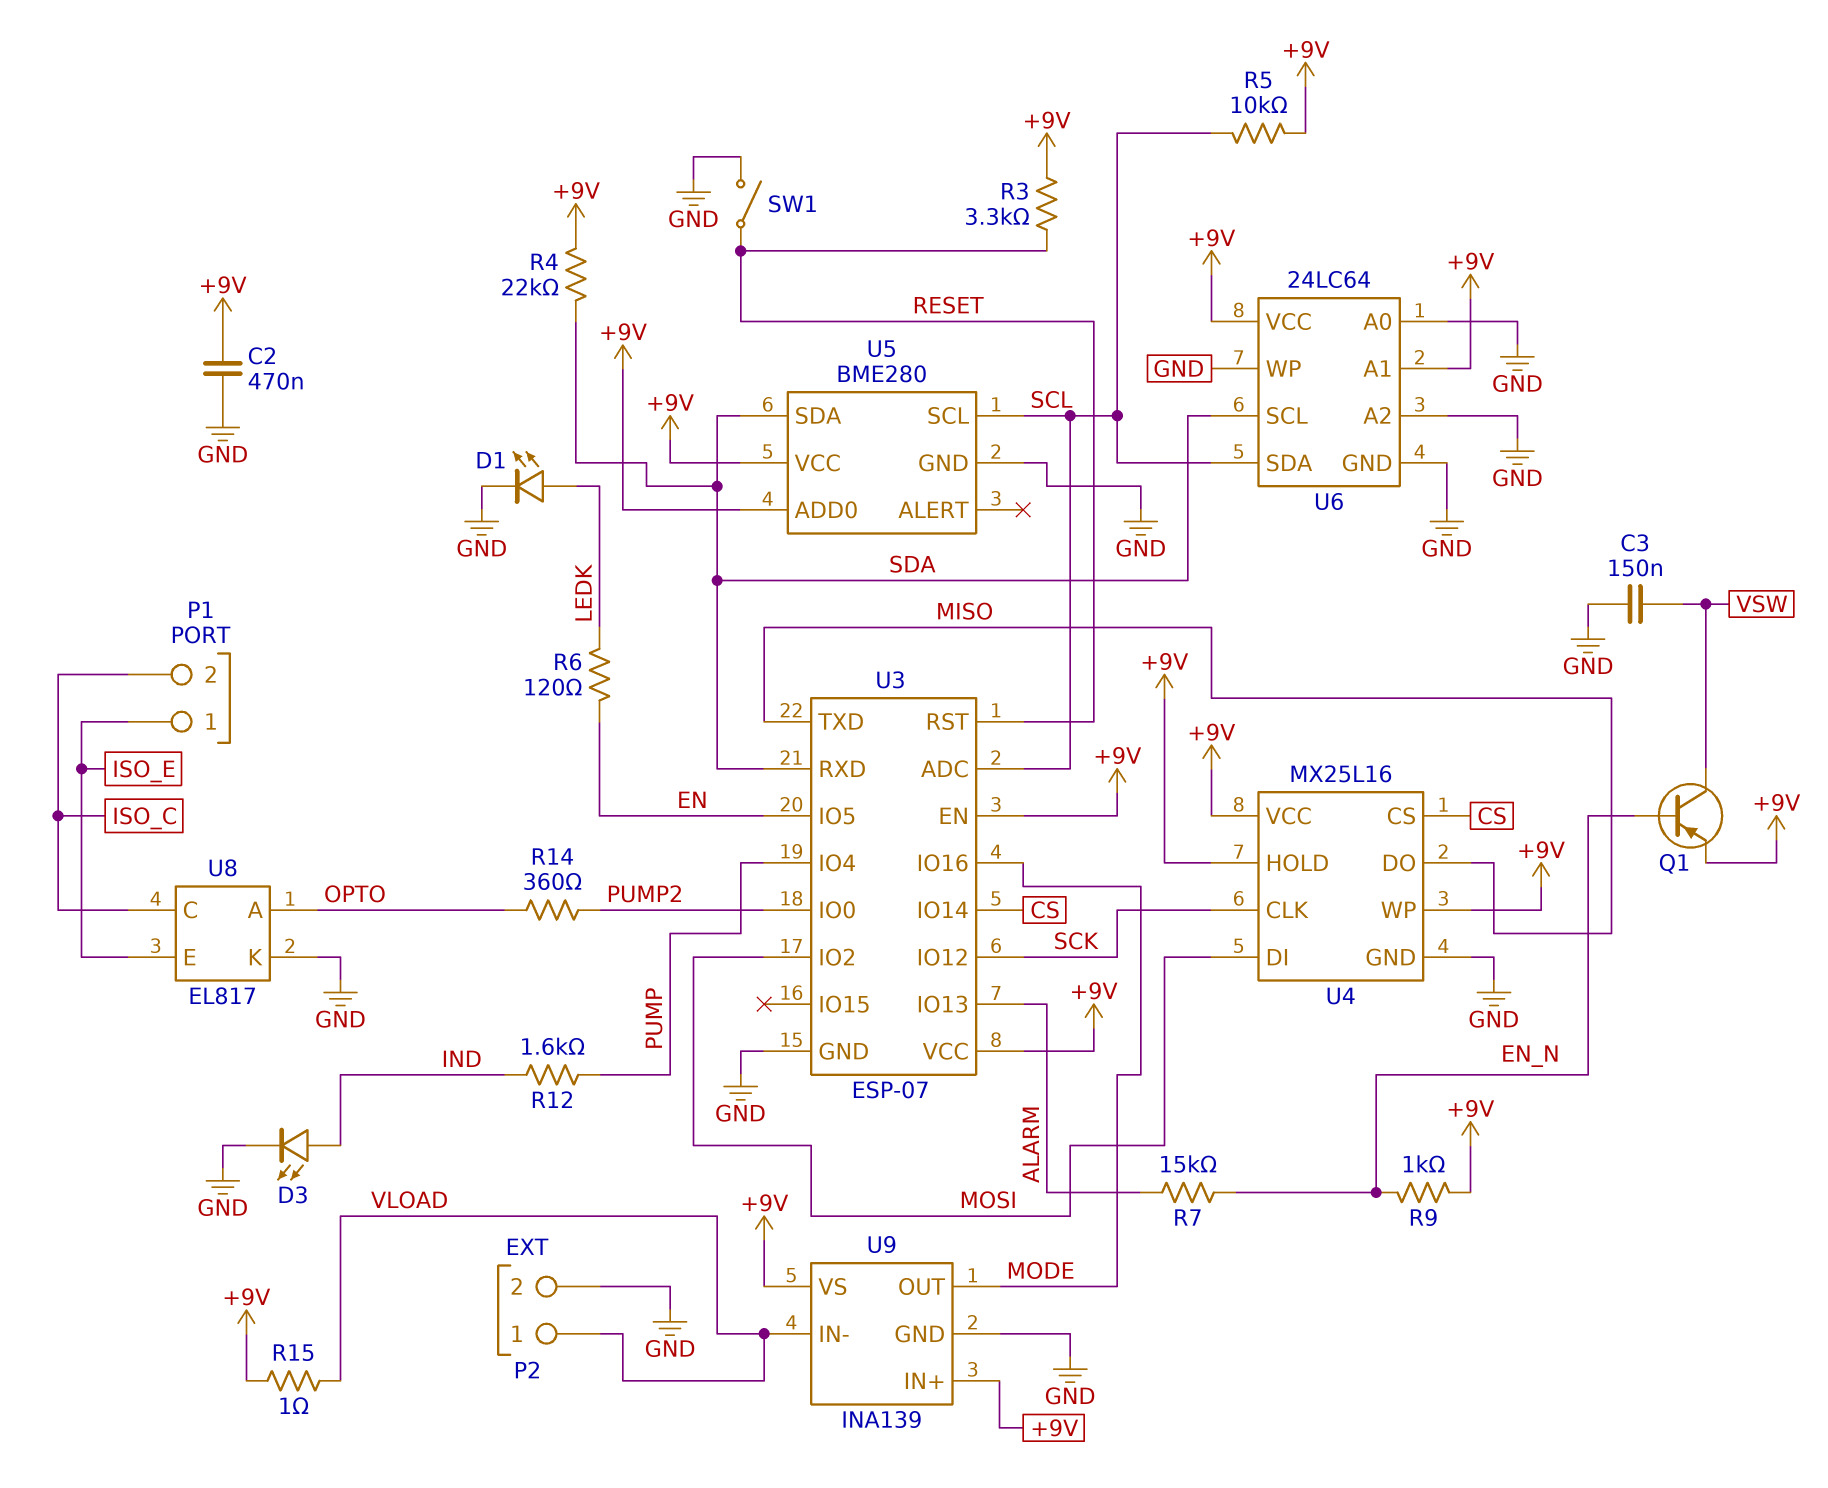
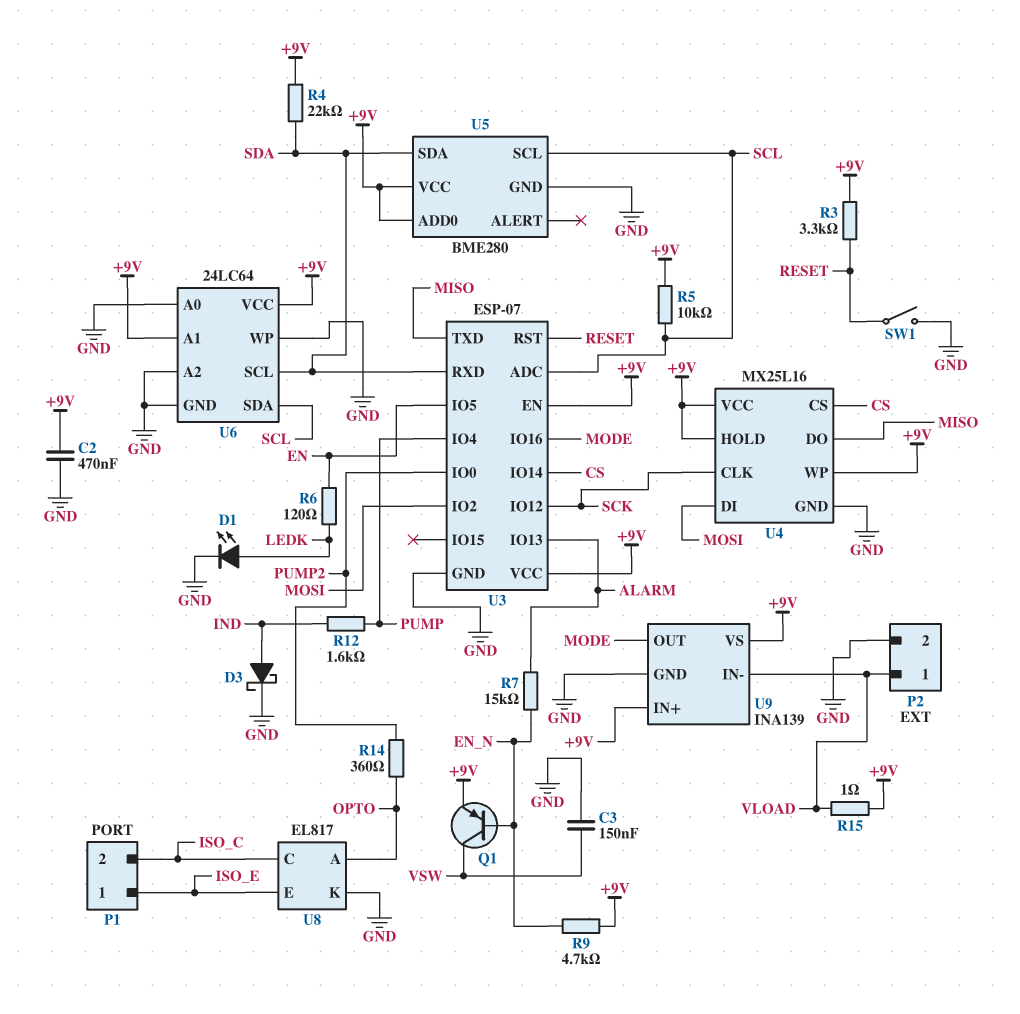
D3: LED (A IND, K GND) -> schottky (A IND, K GND)
R9: 1k (+9V, EN_N) -> 4.7k (+9V, EN_N)

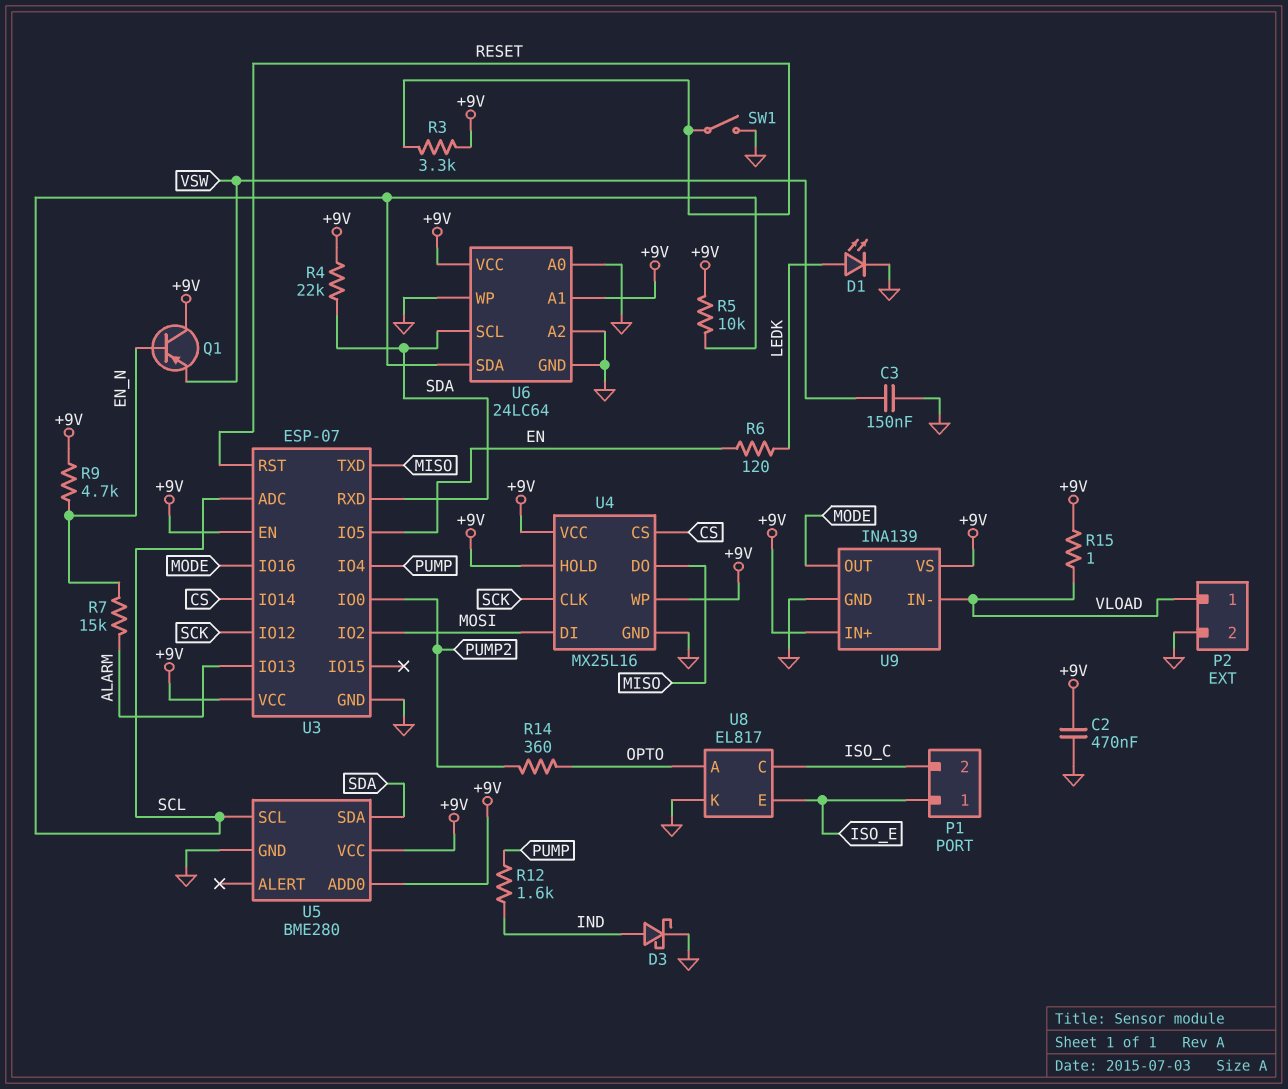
Q1: PNP (B EN_N, C VSW, E +9V) -> PNP (B EN_N, C +9V, E VSW)

